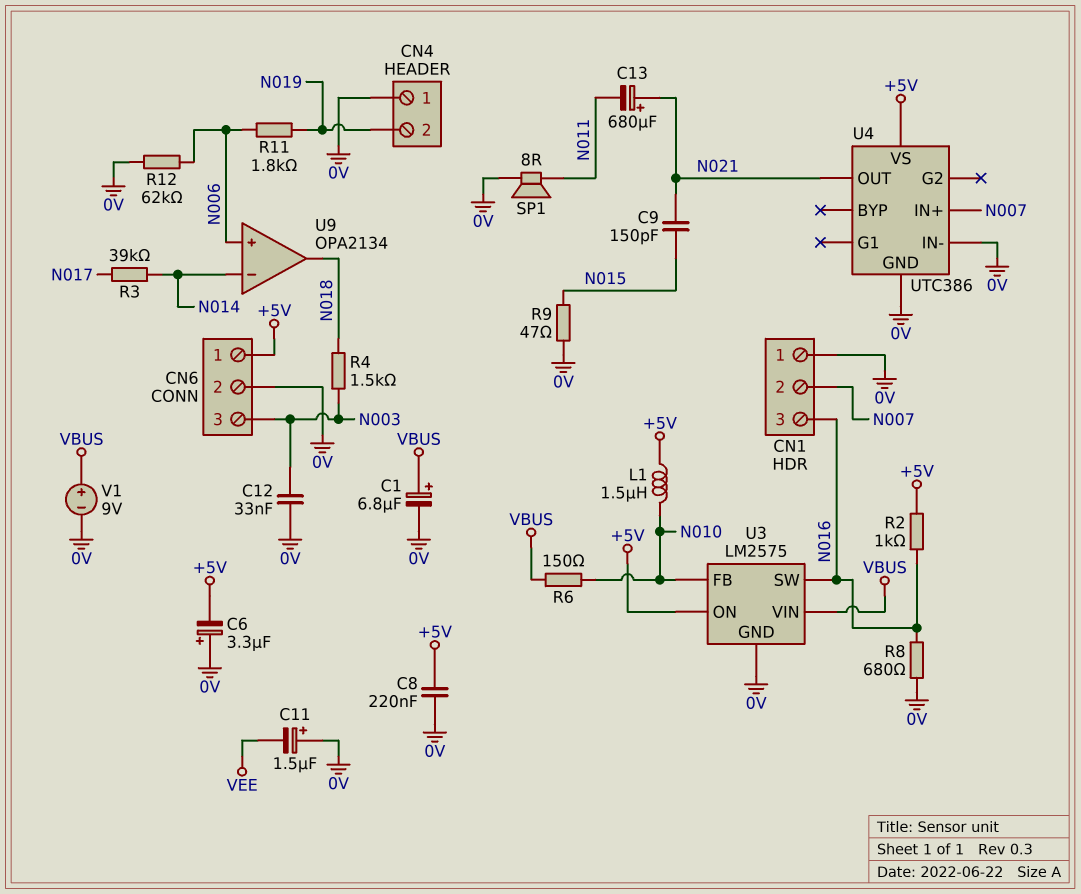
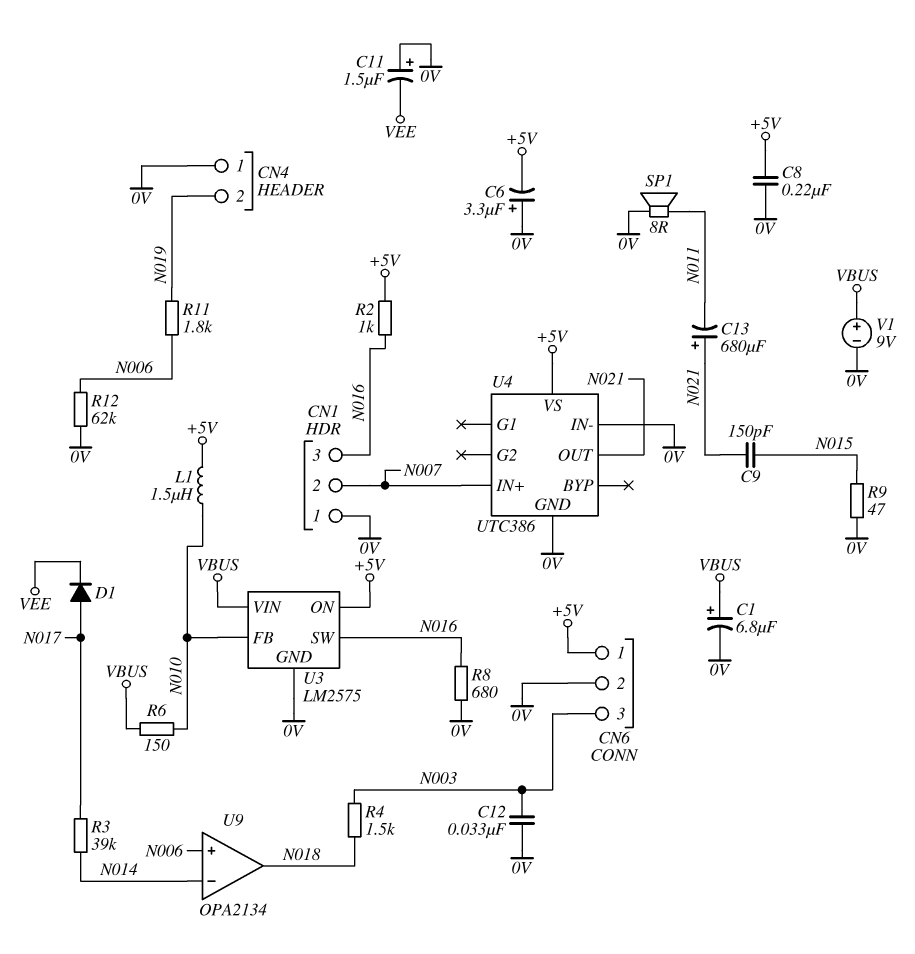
D1: none -> diode (A N017, K VEE)

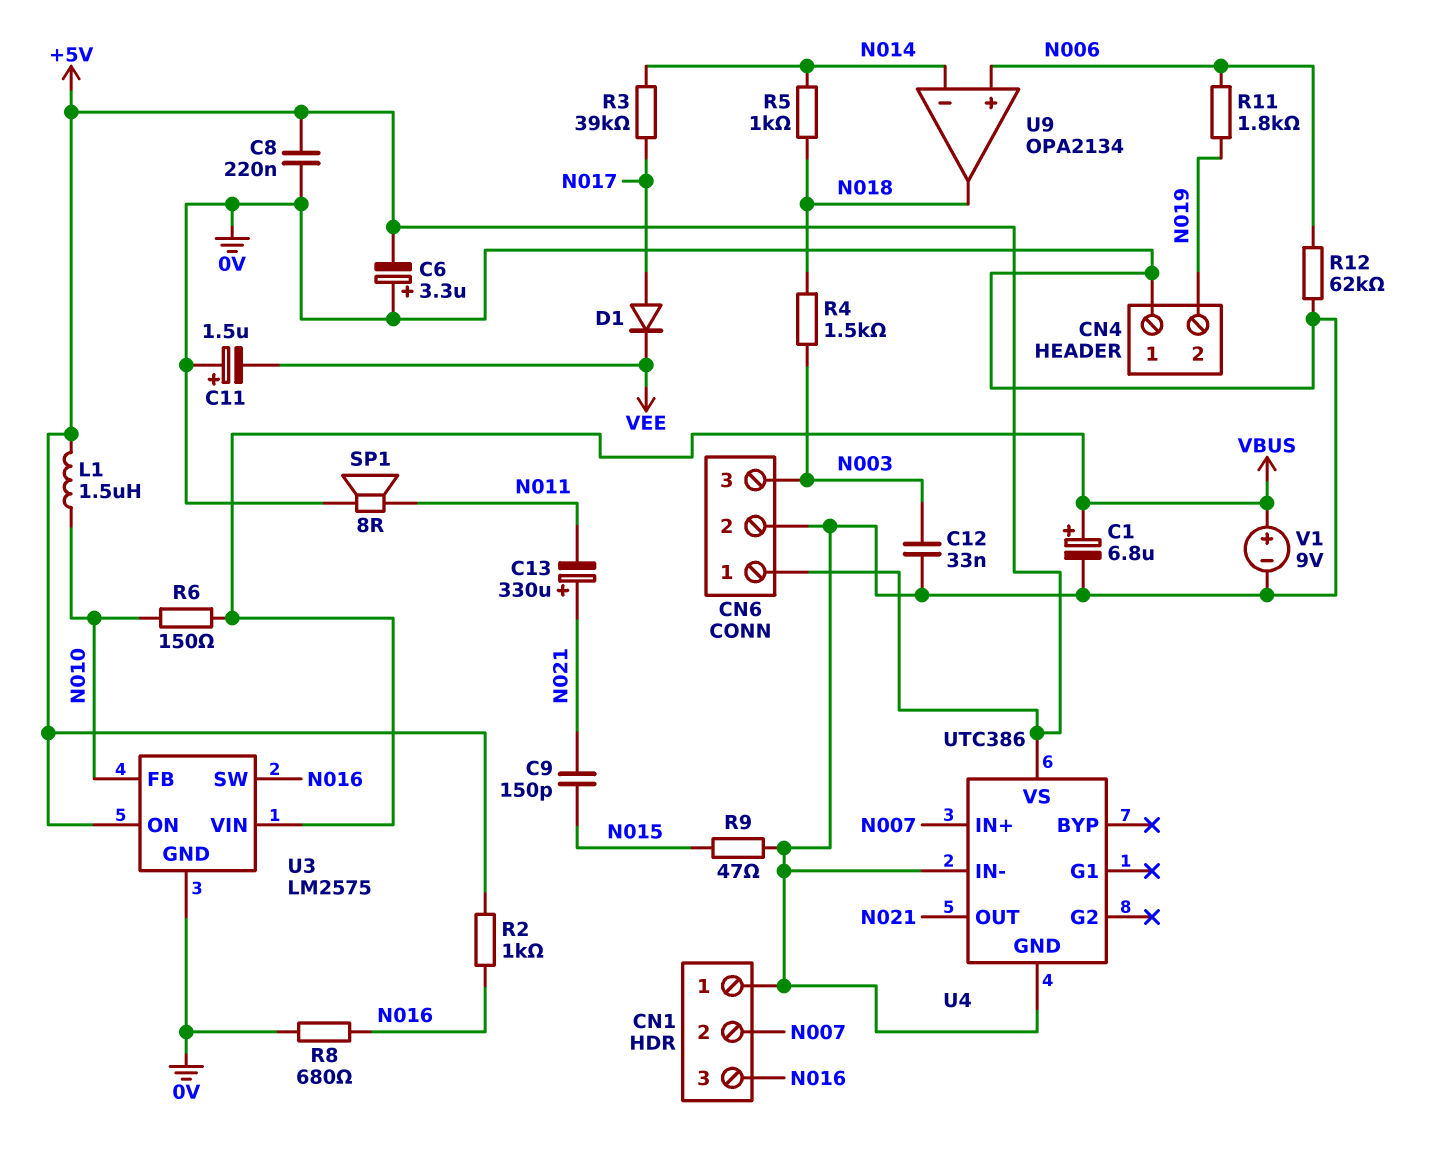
C13: 680uF (plus N021, minus N011) -> 330uF (plus N021, minus N011)
R5: none -> 1k (N014, N018)

